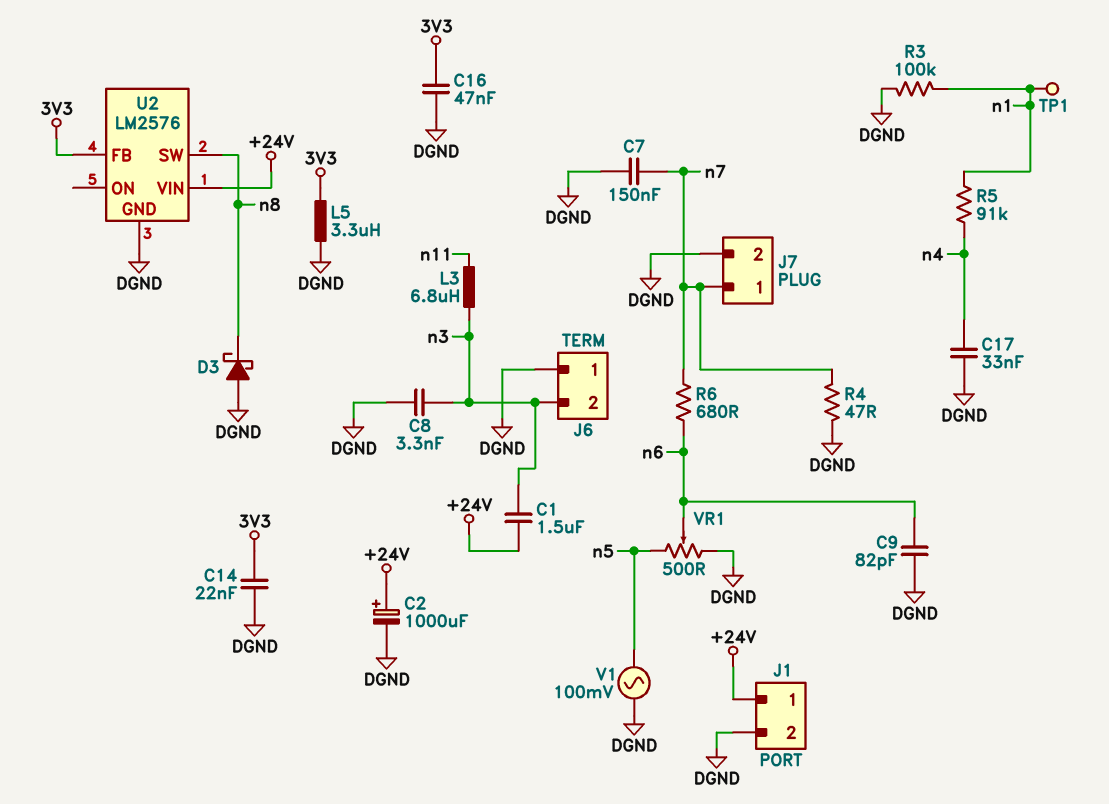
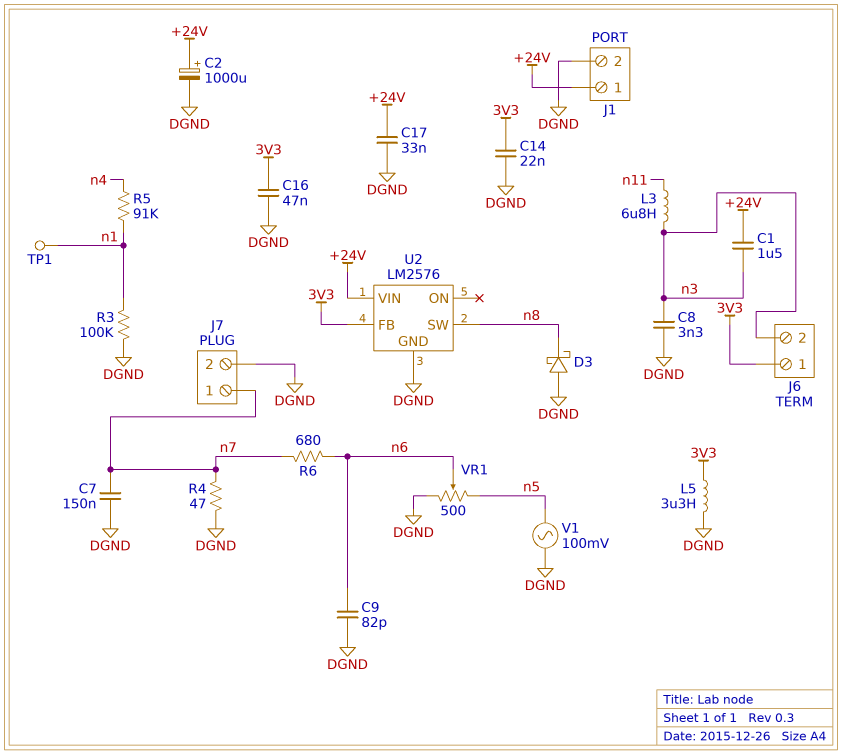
C17: 33nF (DGND, n4) -> 33nF (+24V, DGND)
J6 pin 1: DGND -> 3V3

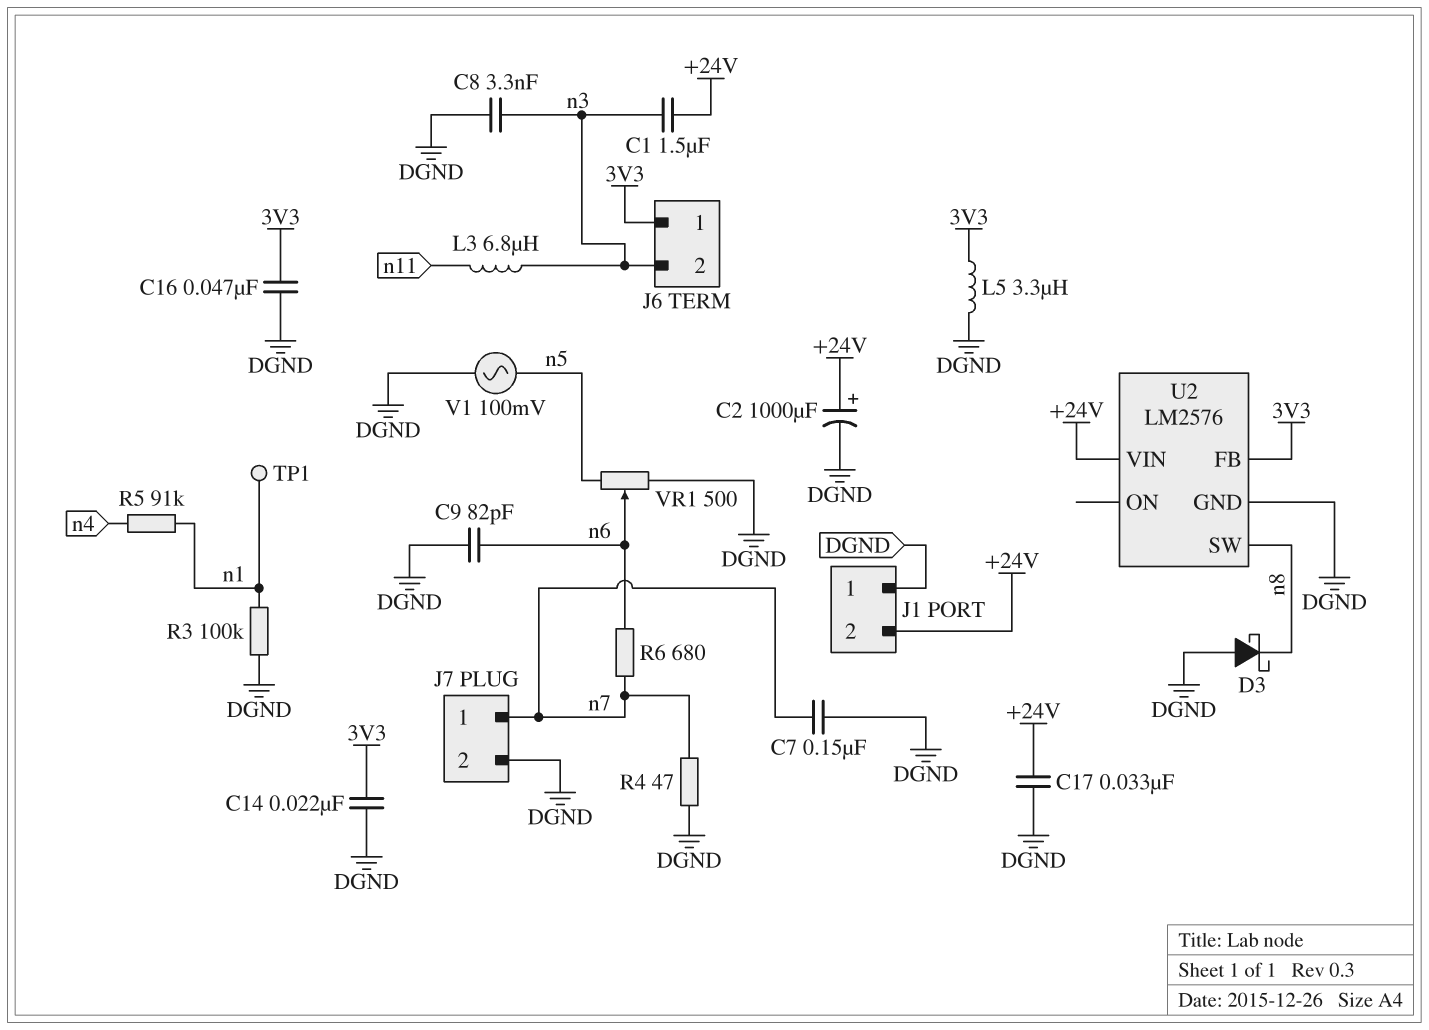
J1 pin 1: +24V -> DGND
J1 pin 2: DGND -> +24V

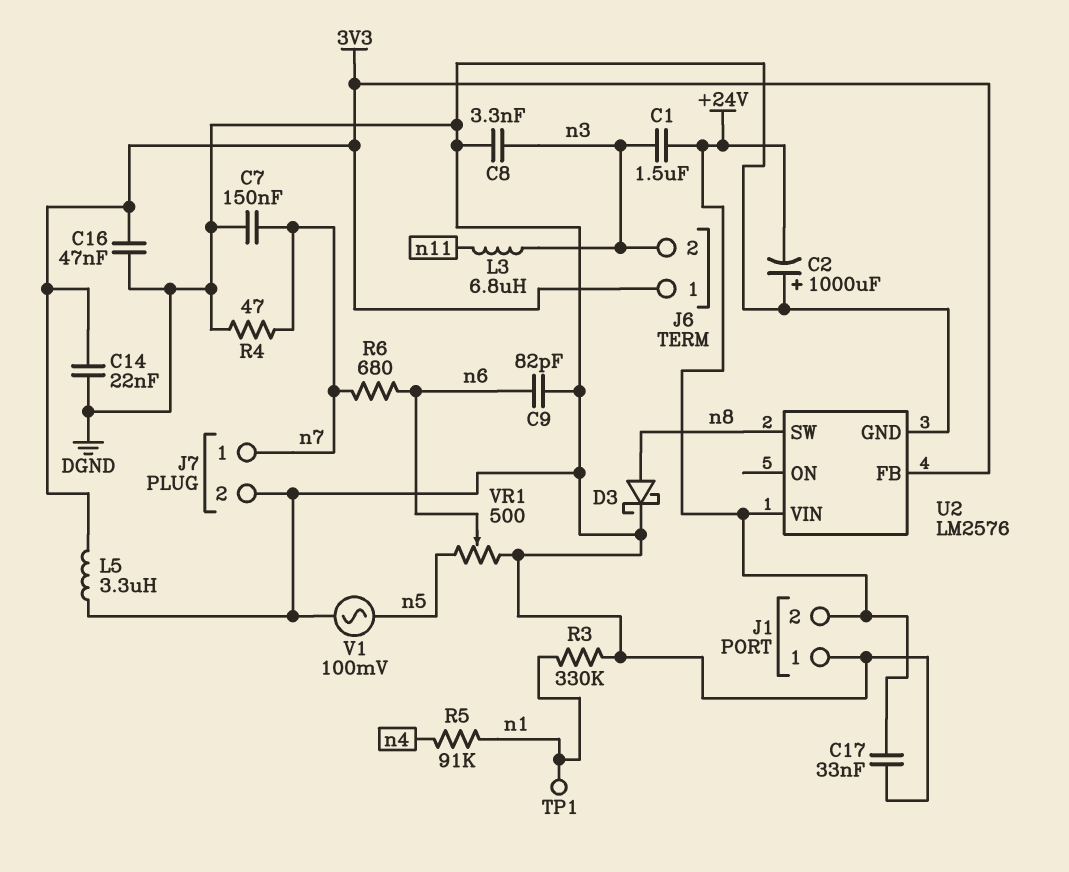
C2: 1000uF (plus +24V, minus DGND) -> 1000uF (plus DGND, minus +24V)
D3: schottky (A DGND, K n8) -> schottky (A n8, K DGND)
R3: 100k (DGND, n1) -> 330k (DGND, n1)

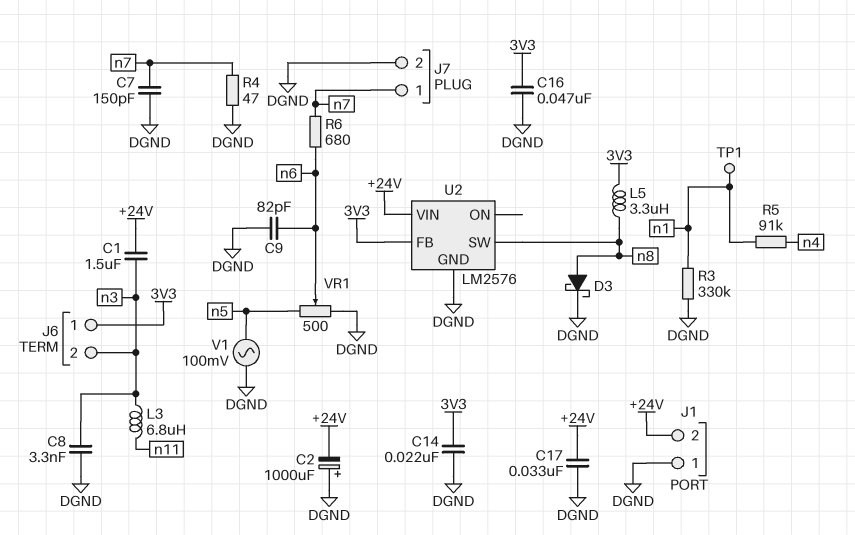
C7: 150nF (DGND, n7) -> 150pF (DGND, n7)
L5: 3.3uH (3V3, DGND) -> 3.3uH (3V3, n8)

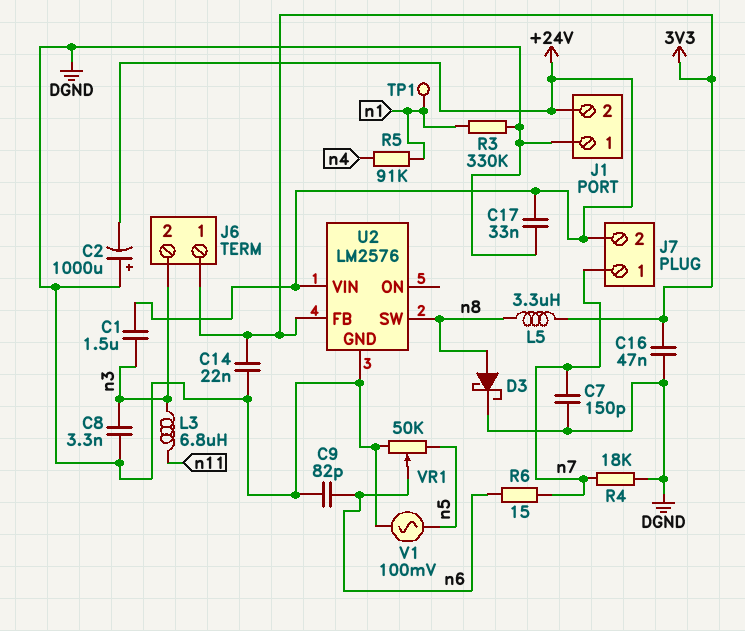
J7 pin 2: DGND -> +24V
R4: 47 (DGND, n7) -> 18k (DGND, n7)
R6: 680 (n6, n7) -> 15 (n6, n7)
VR1: 500 (DGND, n5, wiper n6) -> 50k (DGND, n5, wiper n6)

